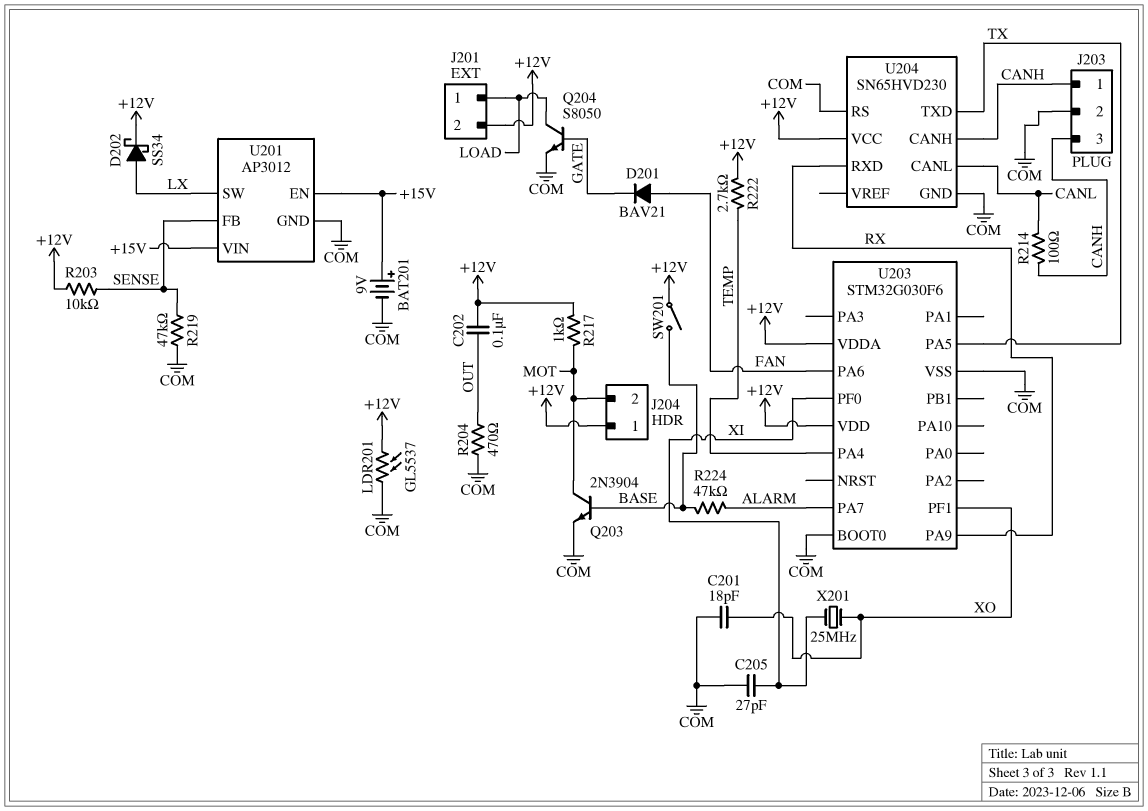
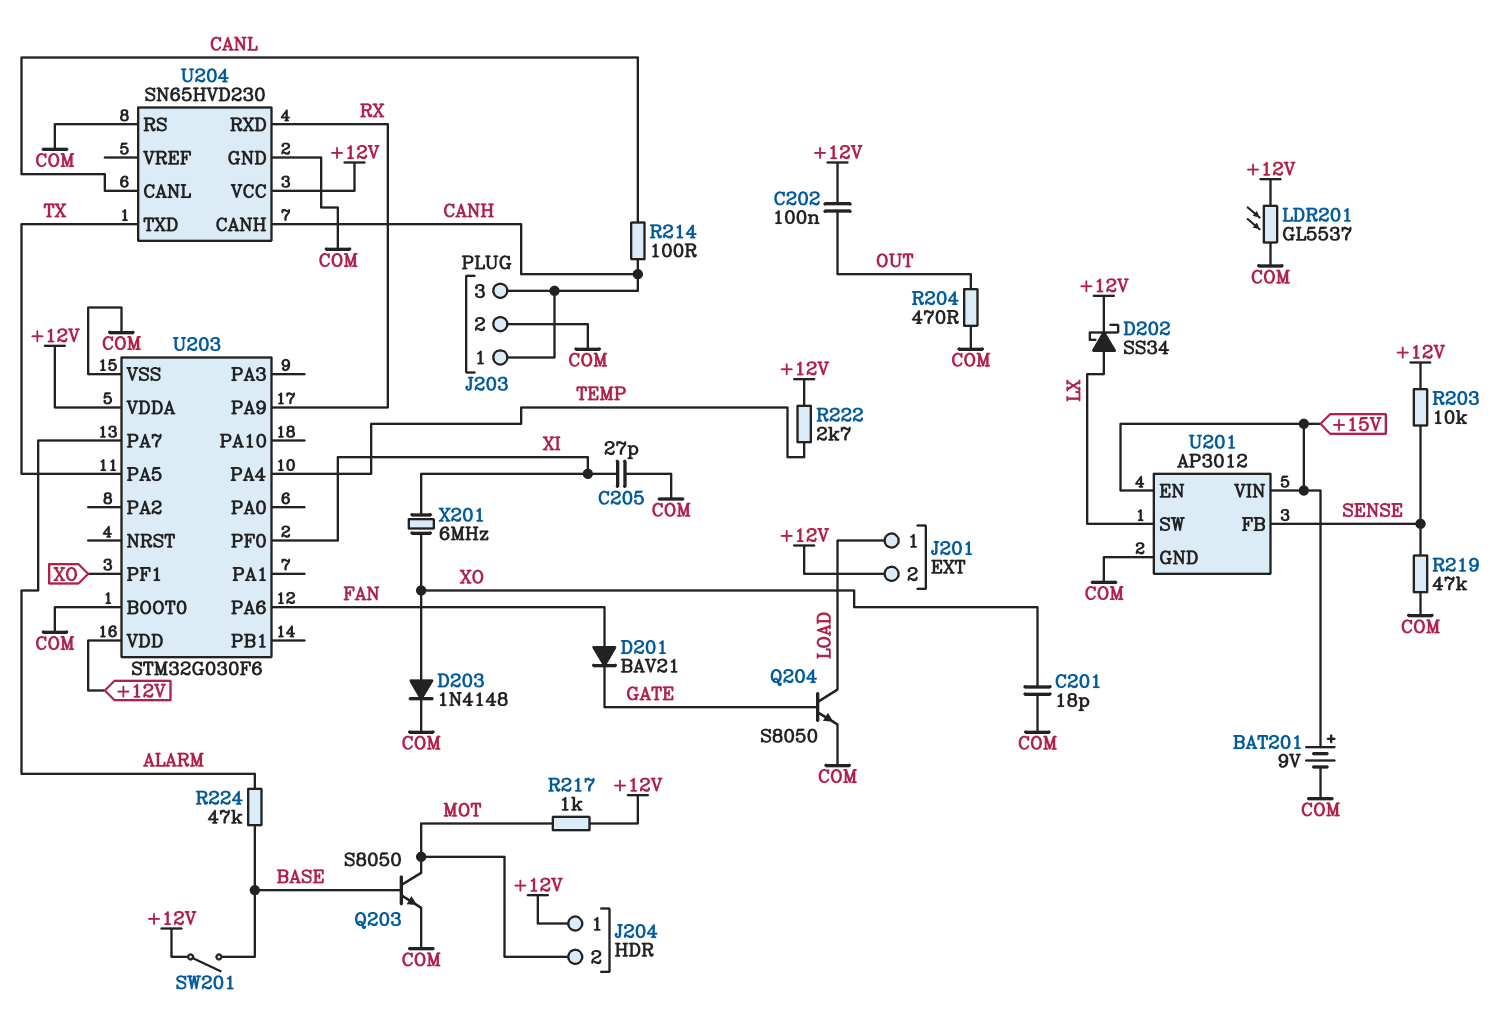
D203: none -> diode 1N4148 (A XO, K COM)
Q203: NPN 2N3904 (B BASE, C MOT, E COM) -> NPN S8050 (B BASE, C MOT, E COM)
X201: 25MHz (XI, XO) -> 6MHz (XI, XO)

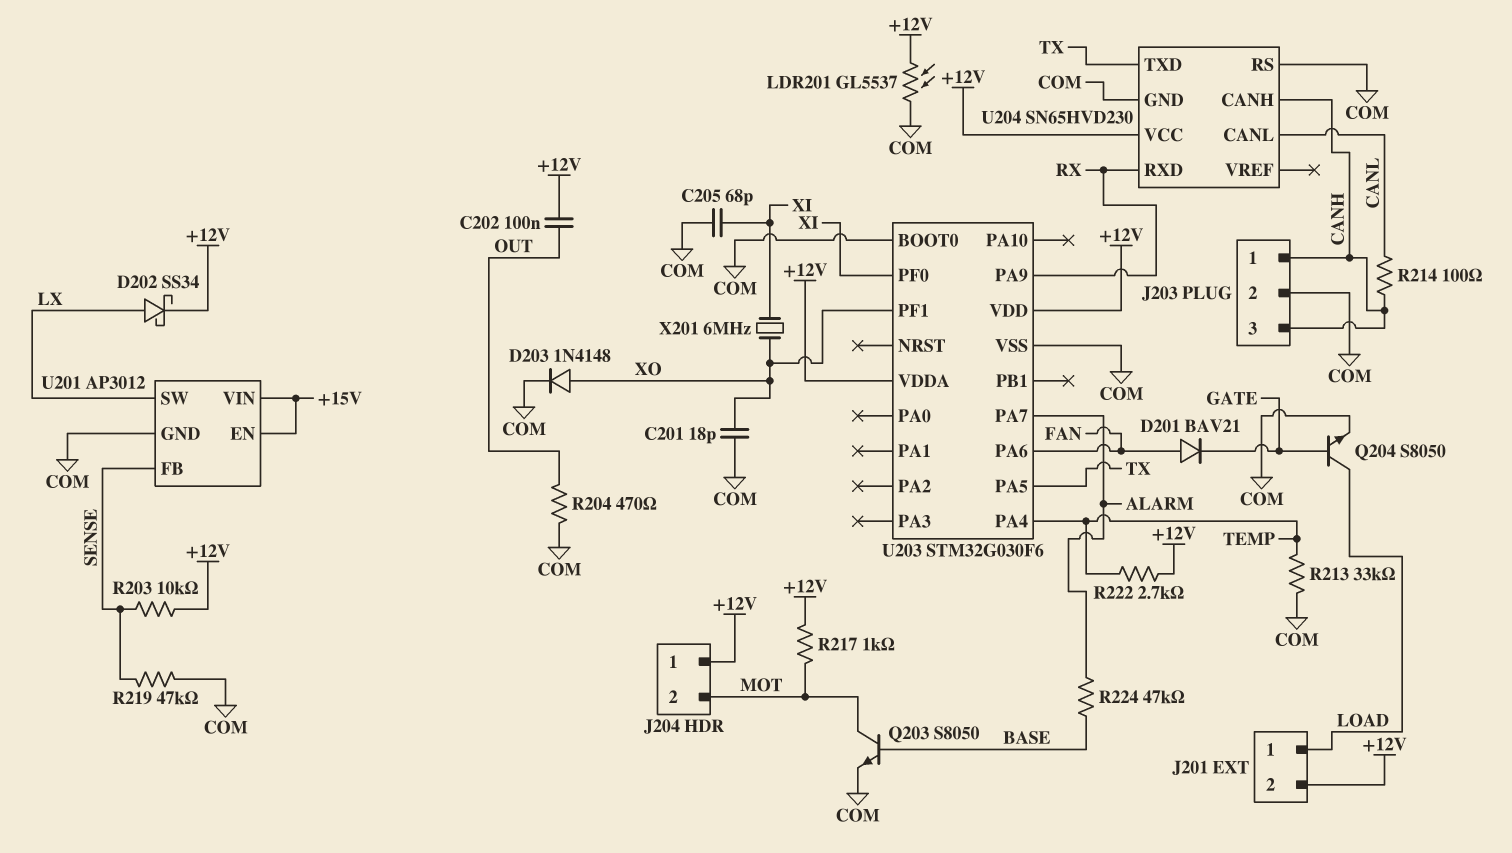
BAT201: 9V (plus +15V, minus COM) -> none
C205: 27pF (COM, XI) -> 68pF (COM, XI)
R213: none -> 33k (COM, TEMP)
SW201: switch (+12V, BASE) -> none

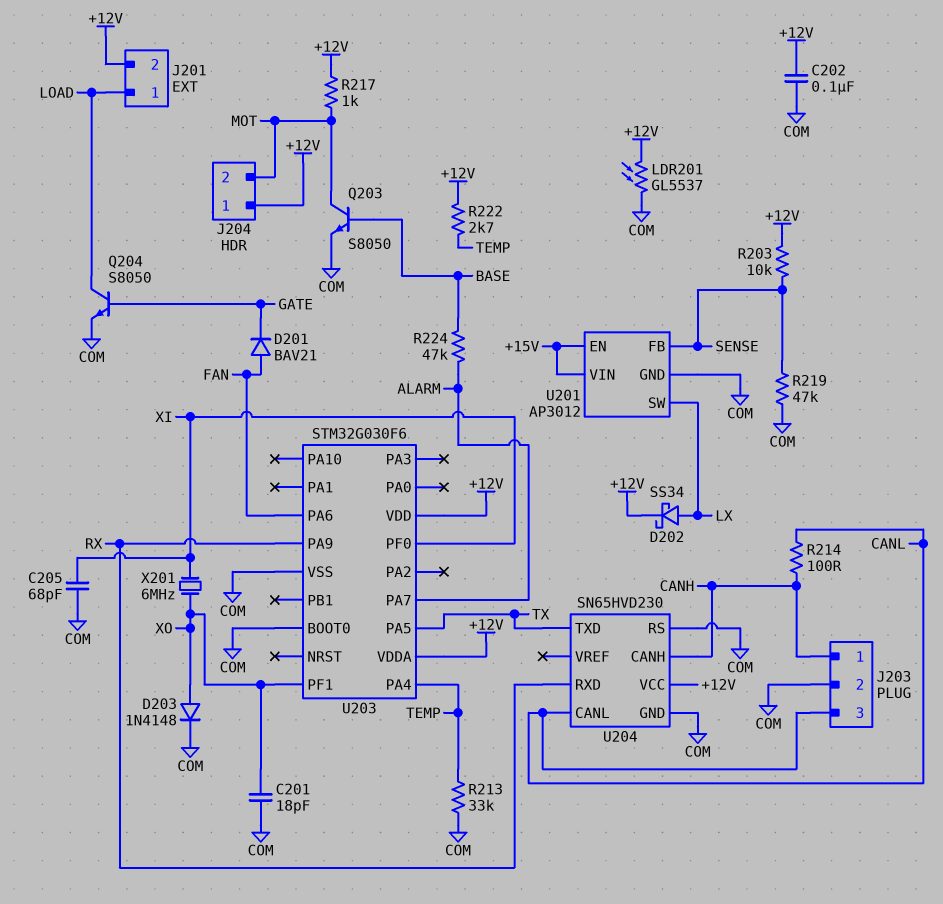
C202: 100nF (+12V, OUT) -> 100nF (+12V, COM)
J203 pin 3: CANH -> CANL
R204: 470 (COM, OUT) -> none

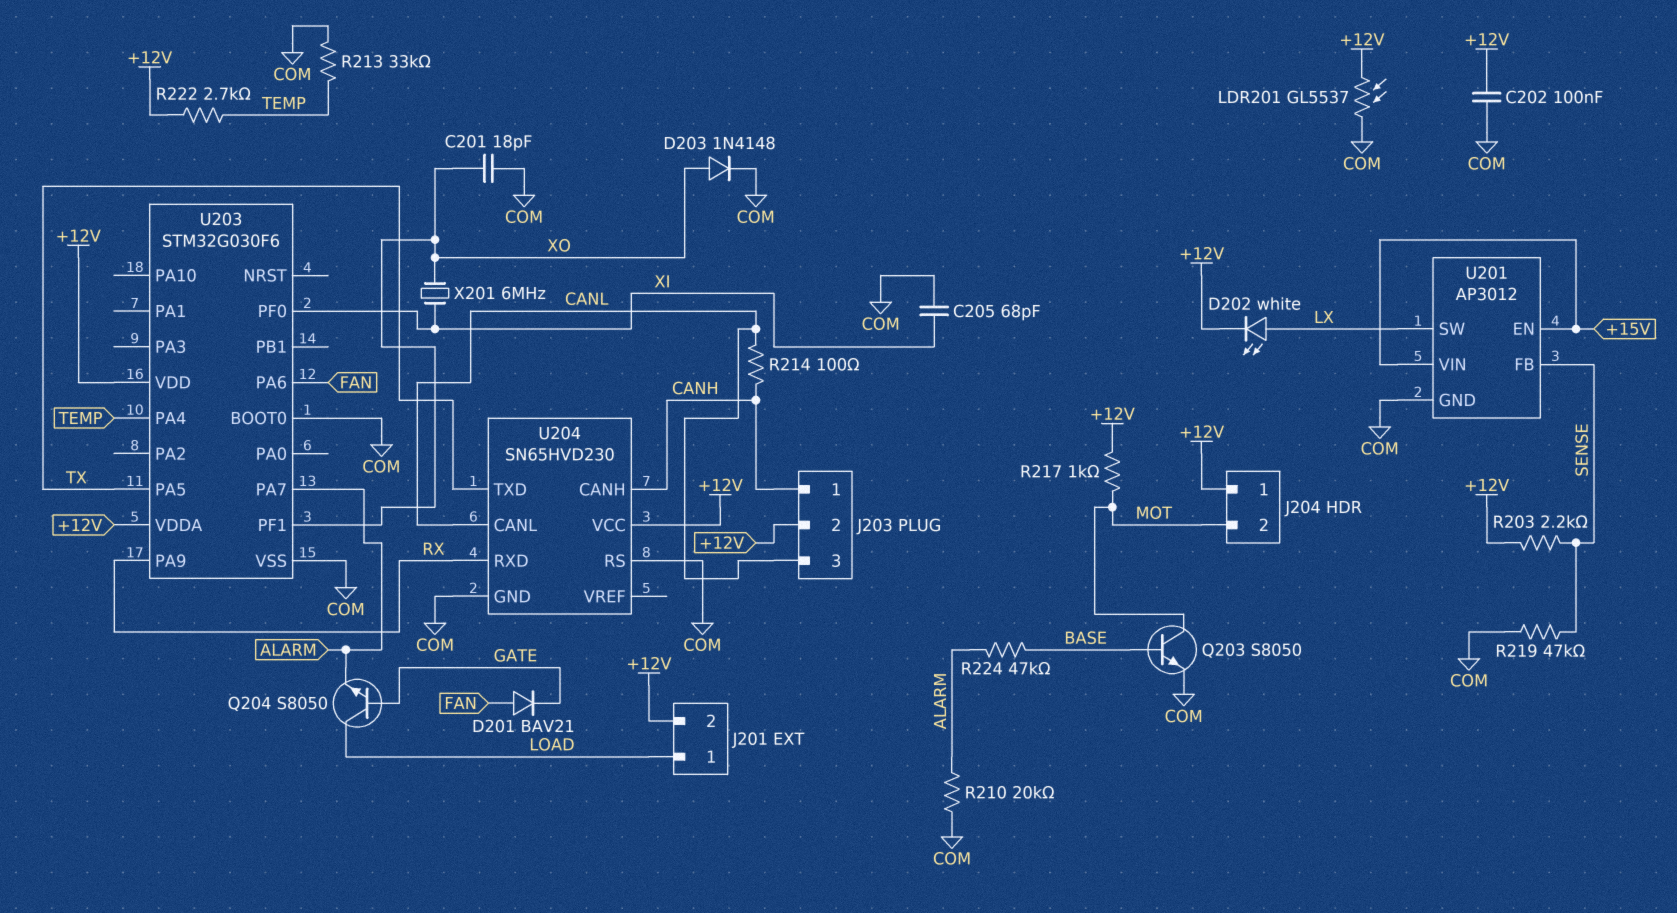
D202: schottky SS34 (A LX, K +12V) -> LED white (A LX, K +12V)
J203 pin 2: COM -> +12V
Q204: NPN S8050 (B GATE, C LOAD, E COM) -> NPN S8050 (B GATE, C LOAD, E ALARM)
R203: 10k (+12V, SENSE) -> 2.2k (+12V, SENSE)
R210: none -> 20k (ALARM, COM)

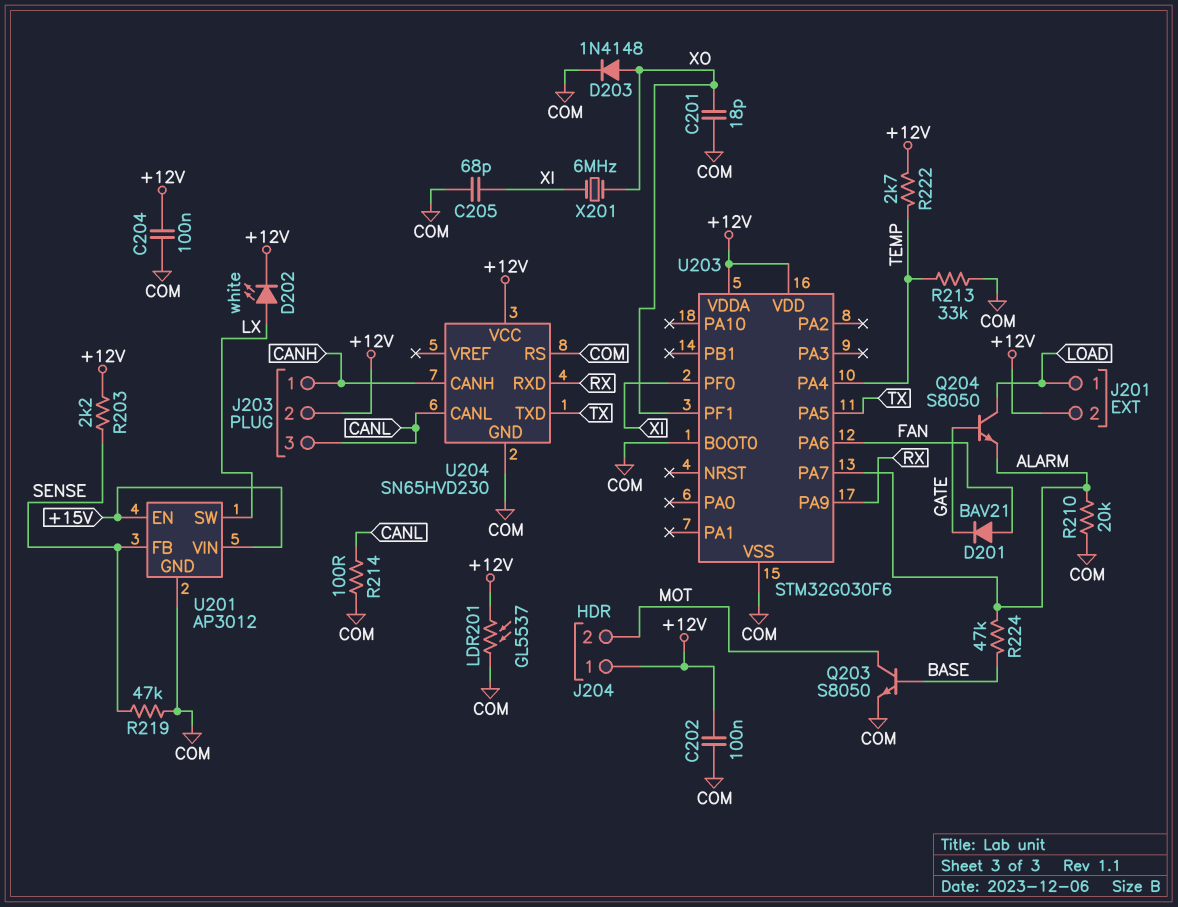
C204: none -> 100nF (+12V, COM)
R214: 100 (CANH, CANL) -> 100 (CANL, COM)
R217: 1k (+12V, MOT) -> none

